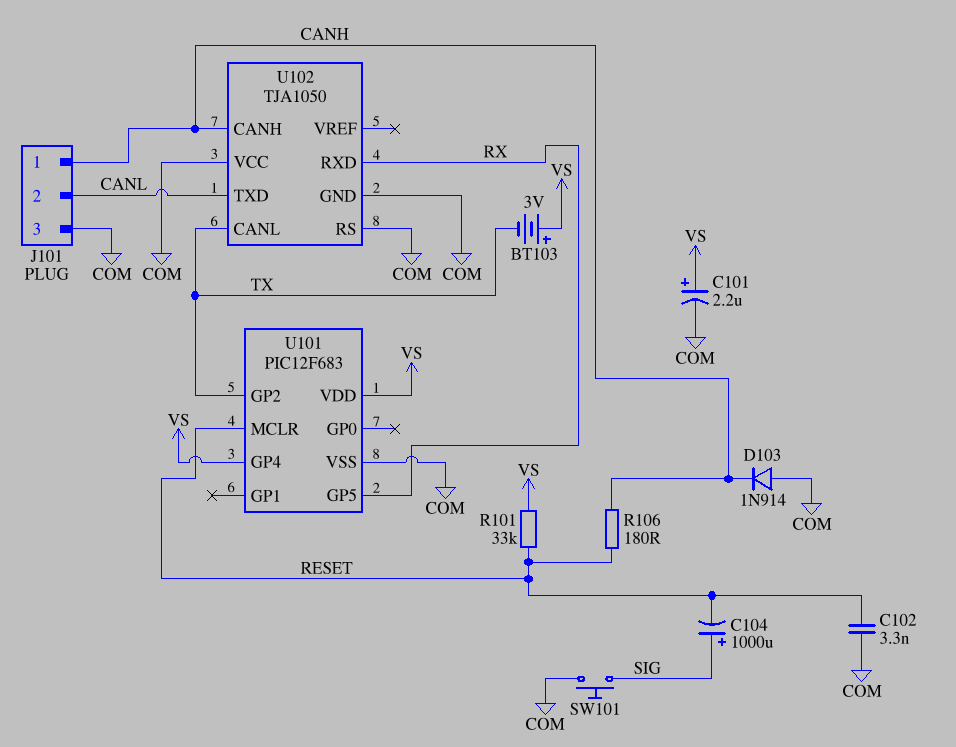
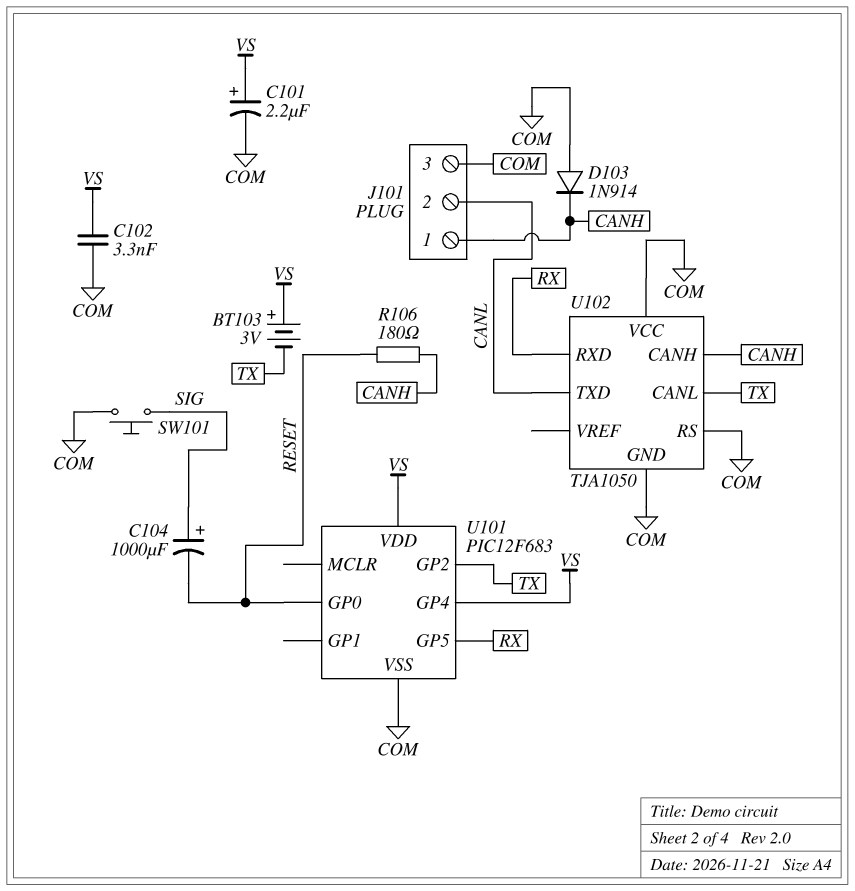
C102: 3.3nF (COM, RESET) -> 3.3nF (COM, VS)
R101: 33k (RESET, VS) -> none
U101 pin GP0: none -> RESET
U101 pin MCLR: RESET -> none

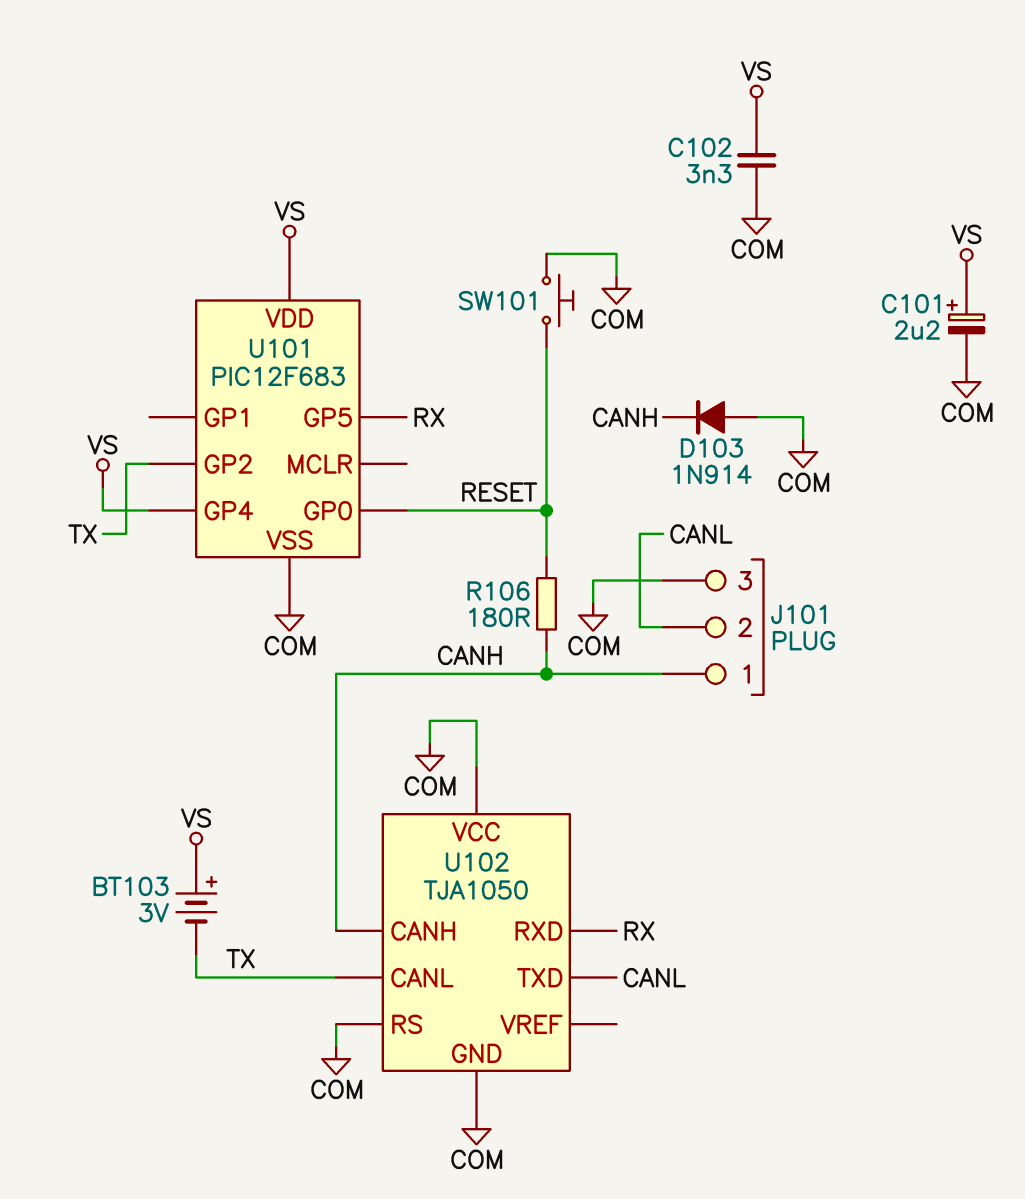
C104: 1000uF (plus SIG, minus RESET) -> none
SW101: button (COM, SIG) -> button (COM, RESET)

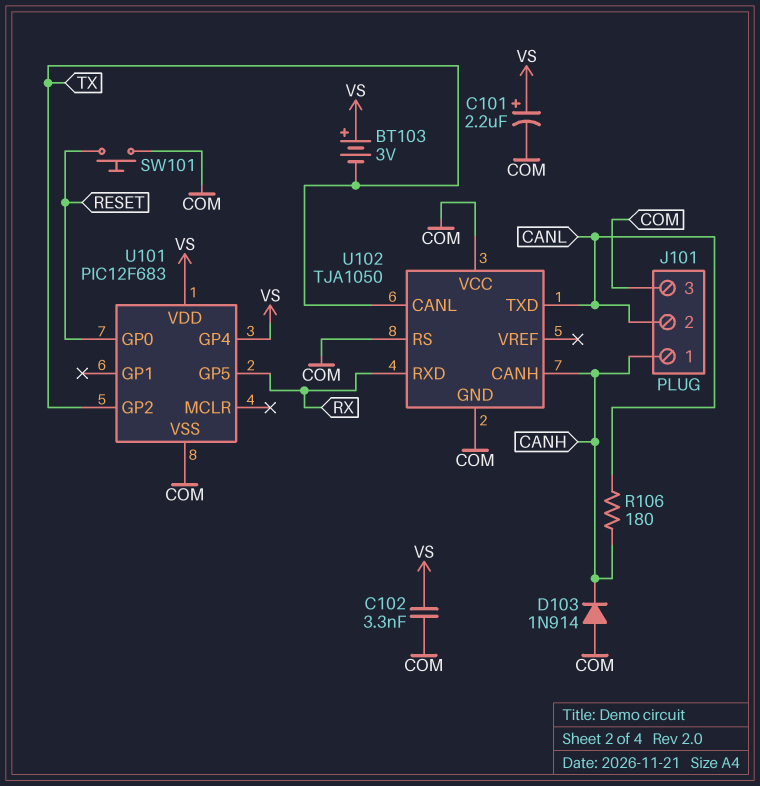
R106: 180 (CANH, RESET) -> 180 (CANH, CANL)

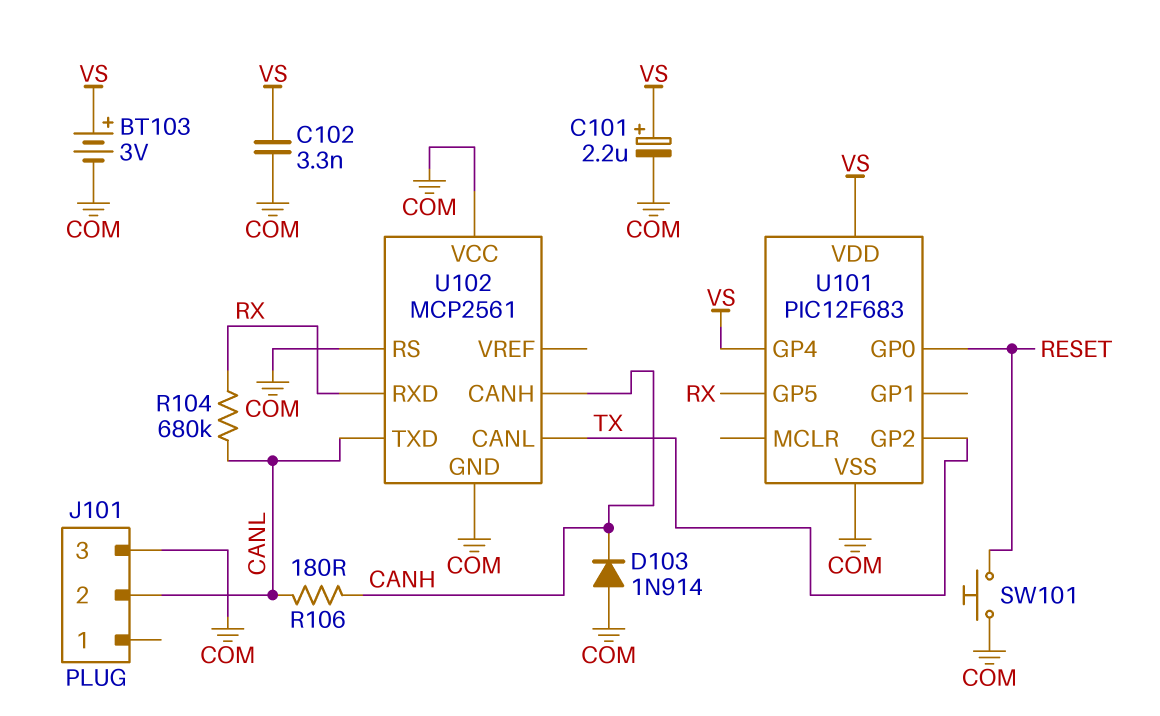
BT103: 3V (plus VS, minus TX) -> 3V (plus VS, minus COM)
J101 pin 1: CANH -> none
R104: none -> 680k (CANL, RX)
U102: TJA1050 -> MCP2561

